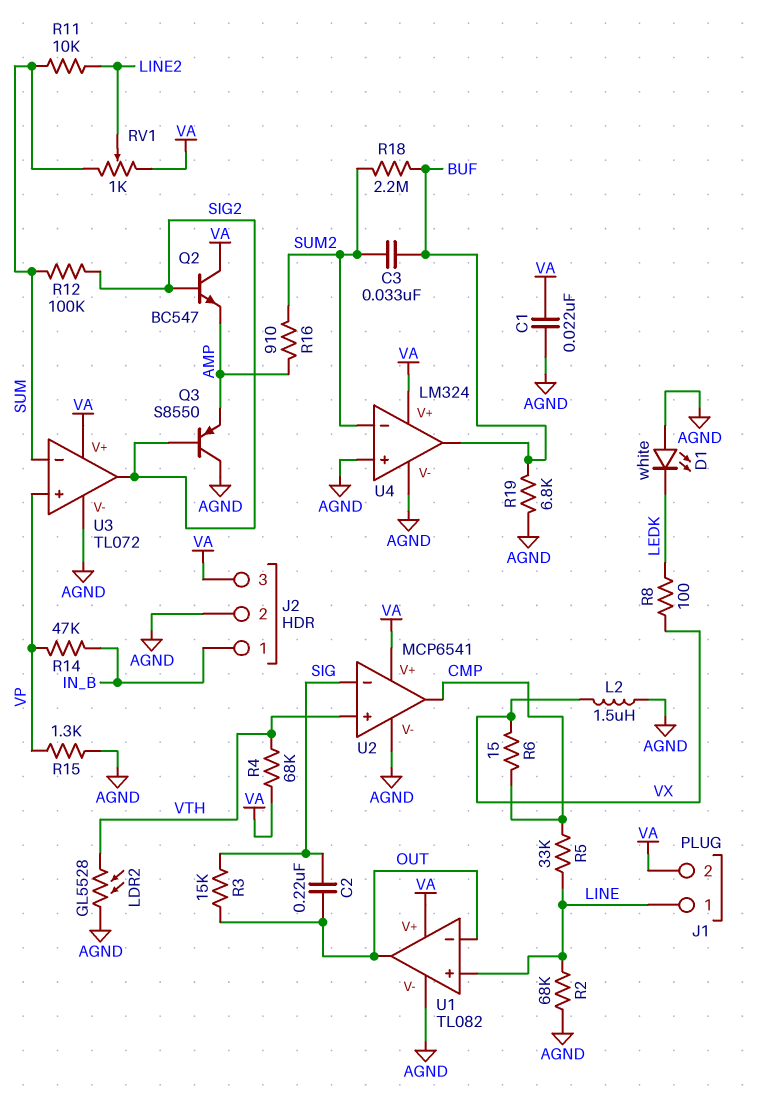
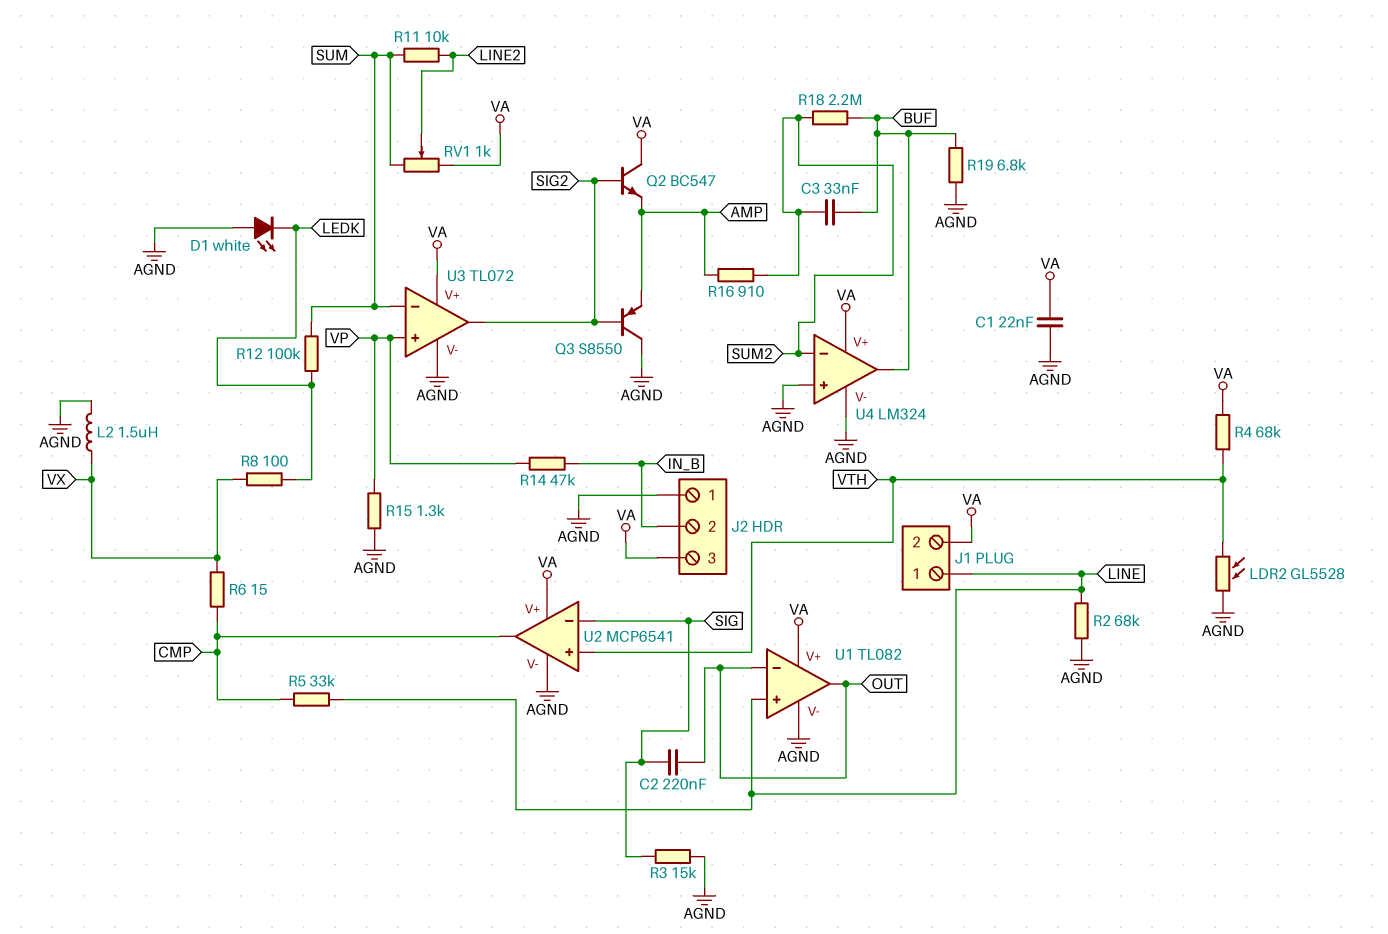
J2 pin 1: IN_B -> AGND
J2 pin 2: AGND -> IN_B
R3: 15k (OUT, SIG) -> 15k (AGND, SIG)
R12: 100k (SIG2, SUM) -> 100k (LEDK, SUM)

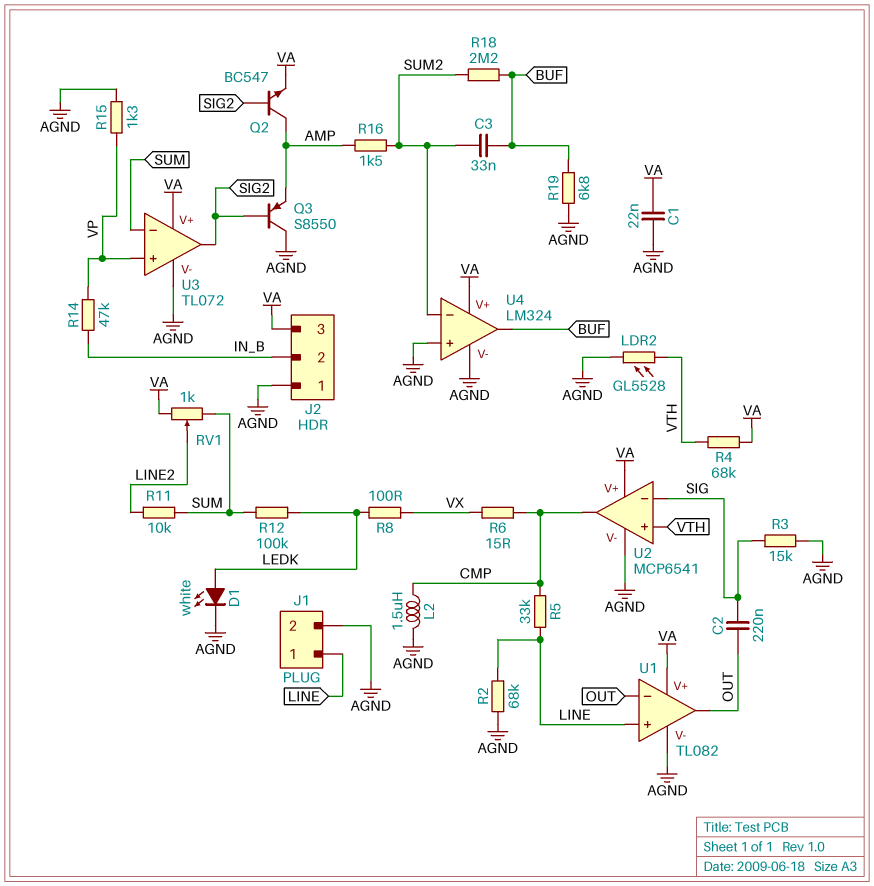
D1: LED white (A AGND, K LEDK) -> LED white (A LEDK, K AGND)
J1 pin 2: VA -> AGND
L2: 1.5uH (AGND, VX) -> 1.5uH (AGND, CMP)
Q2: NPN BC547 (B SIG2, C VA, E AMP) -> NPN BC547 (B SIG2, C AMP, E VA)
R16: 910 (AMP, SUM2) -> 1.5k (AMP, SUM2)

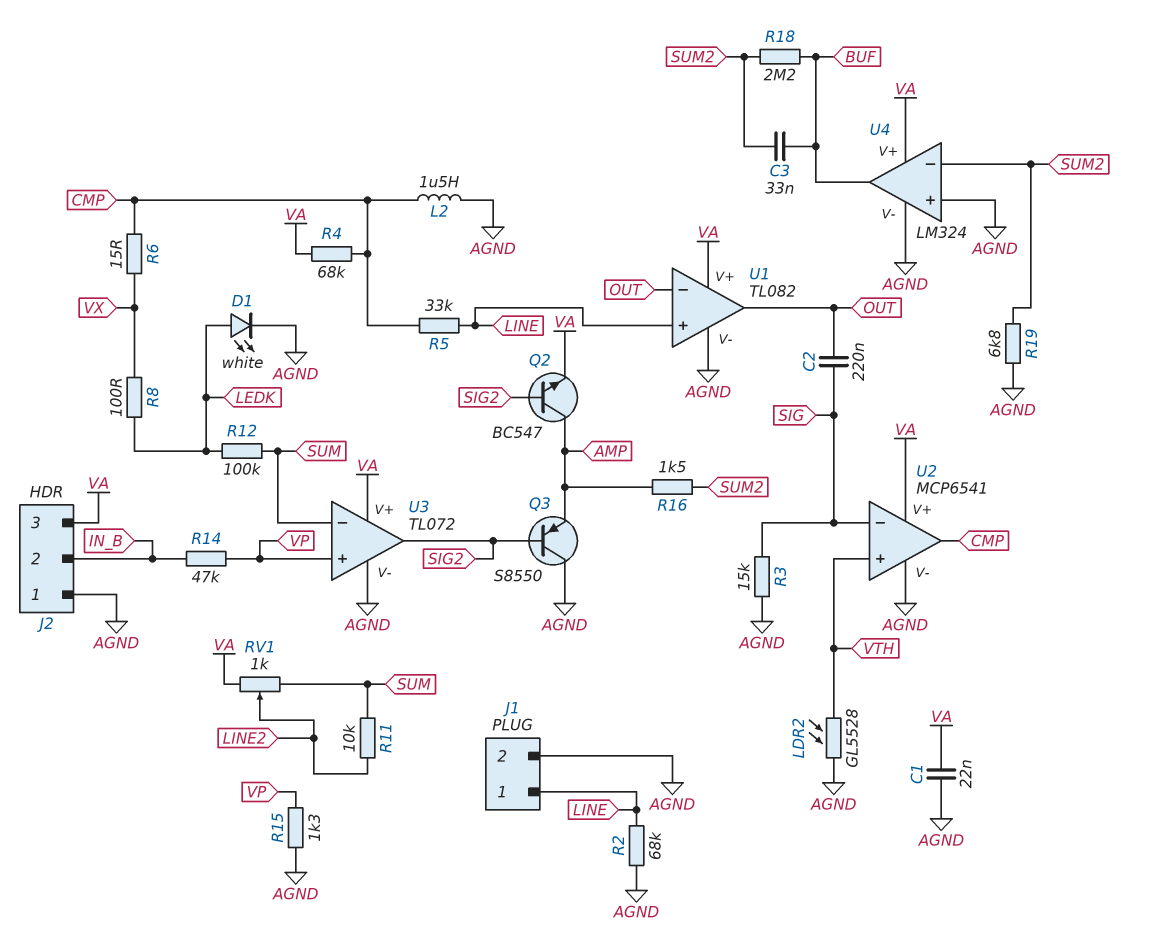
R4: 68k (VA, VTH) -> 68k (CMP, VA)
R19: 6.8k (AGND, BUF) -> 6.8k (AGND, SUM2)

